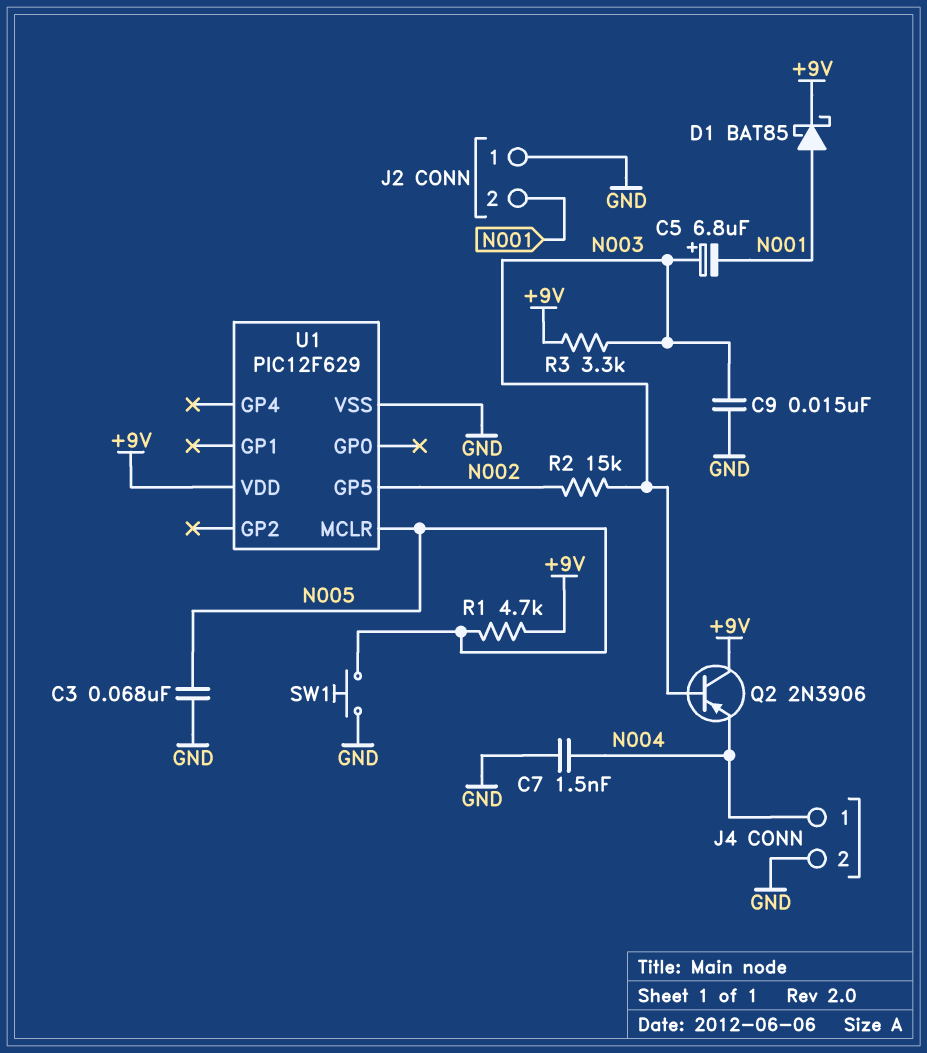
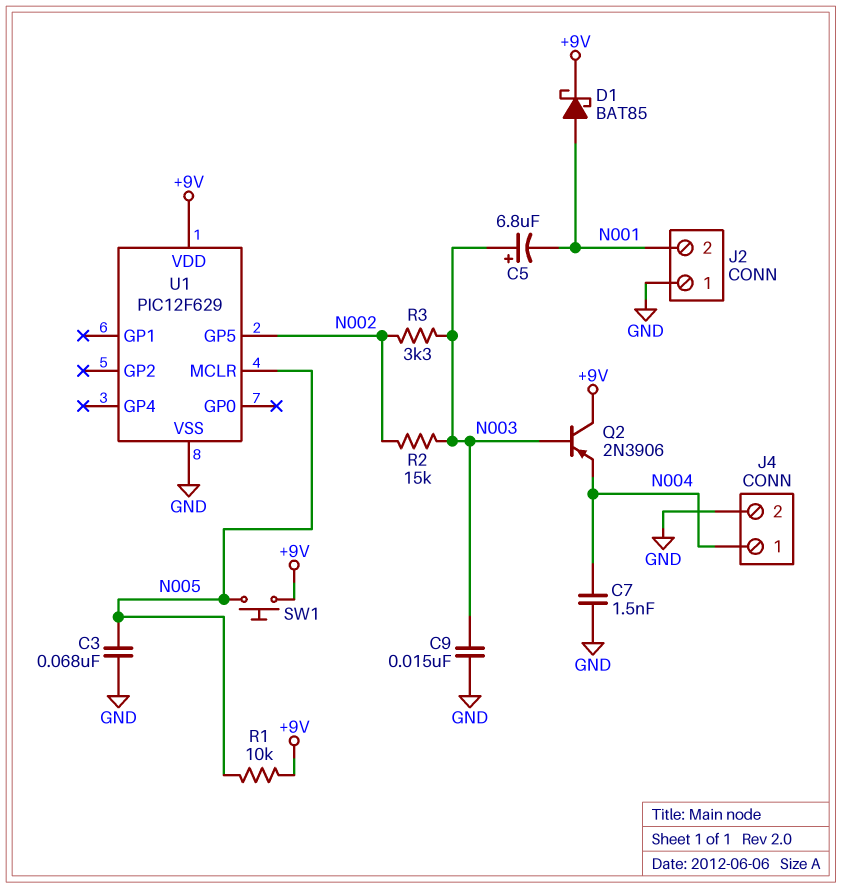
R1: 4.7k (+9V, N005) -> 10k (+9V, N005)
R3: 3.3k (+9V, N003) -> 3.3k (N002, N003)
SW1: button (GND, N005) -> button (+9V, N005)

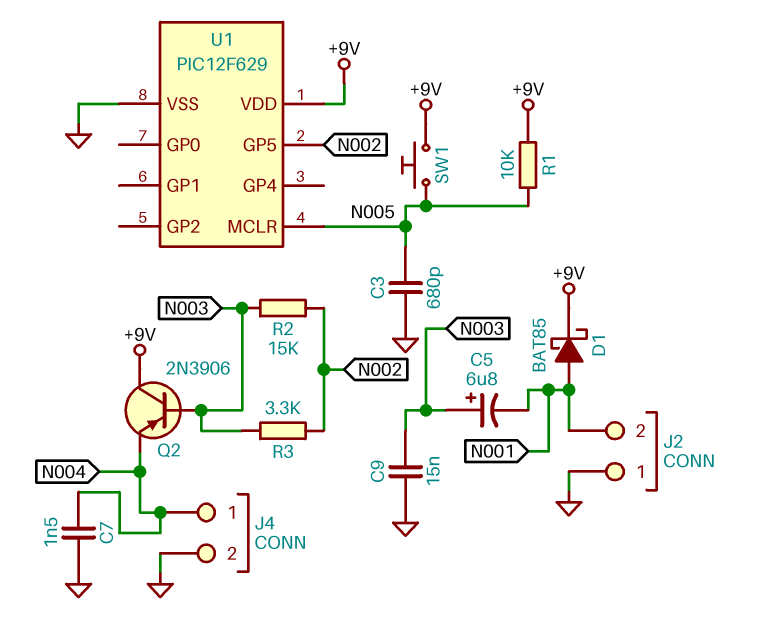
C3: 68nF (GND, N005) -> 680pF (GND, N005)

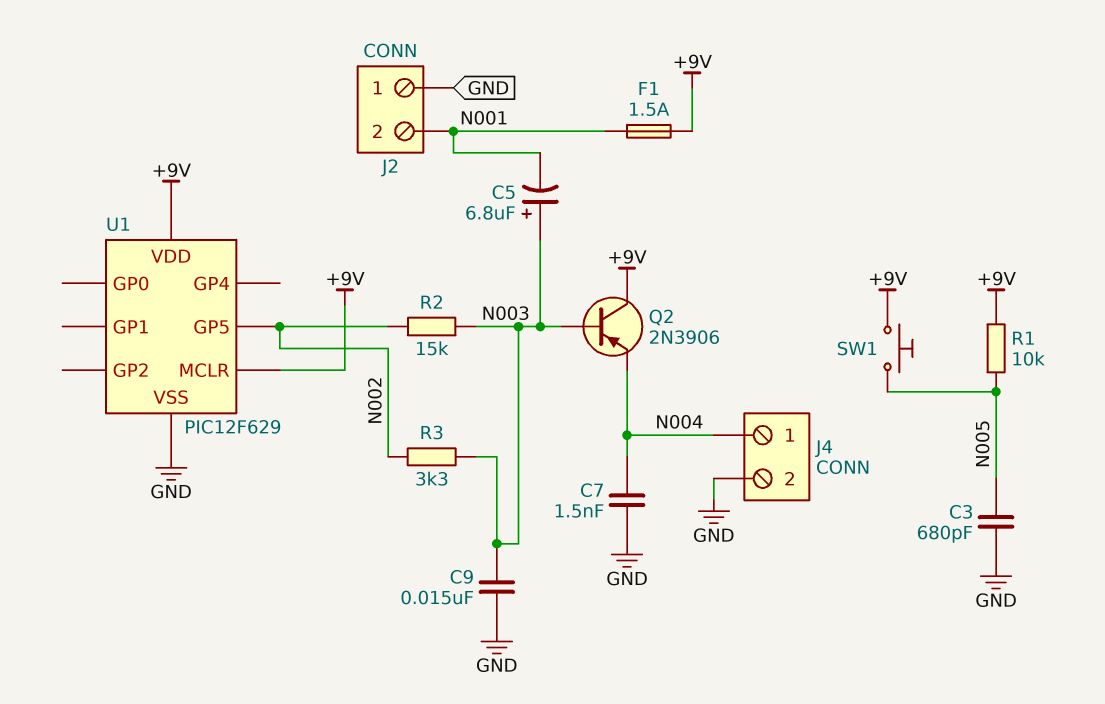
D1: schottky BAT85 (A N001, K +9V) -> none
F1: none -> 1.5A (+9V, N001)
U1 pin MCLR: N005 -> +9V

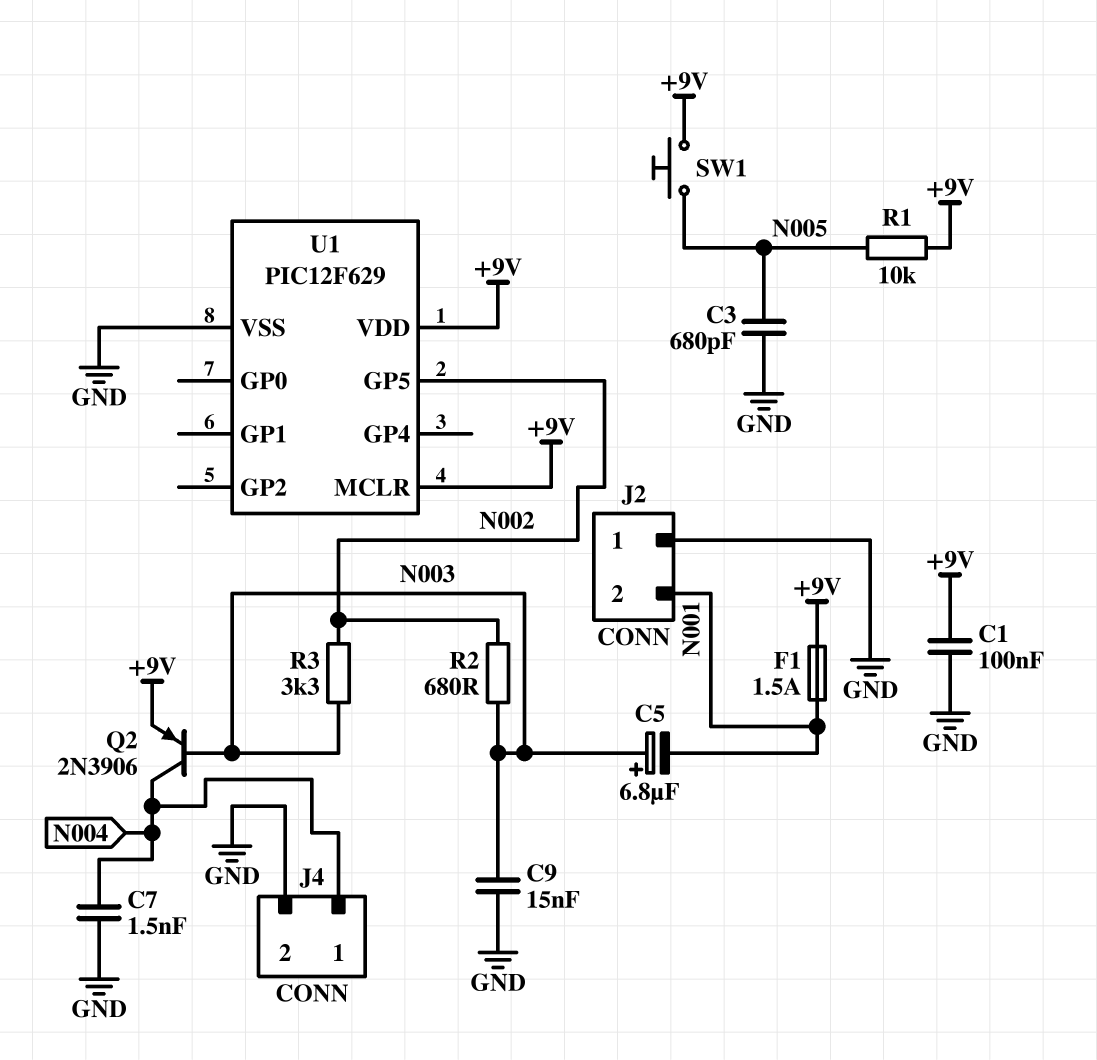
C1: none -> 100nF (+9V, GND)
Q2: PNP 2N3906 (B N003, C +9V, E N004) -> PNP 2N3906 (B N003, C N004, E +9V)
R2: 15k (N002, N003) -> 680 (N002, N003)

